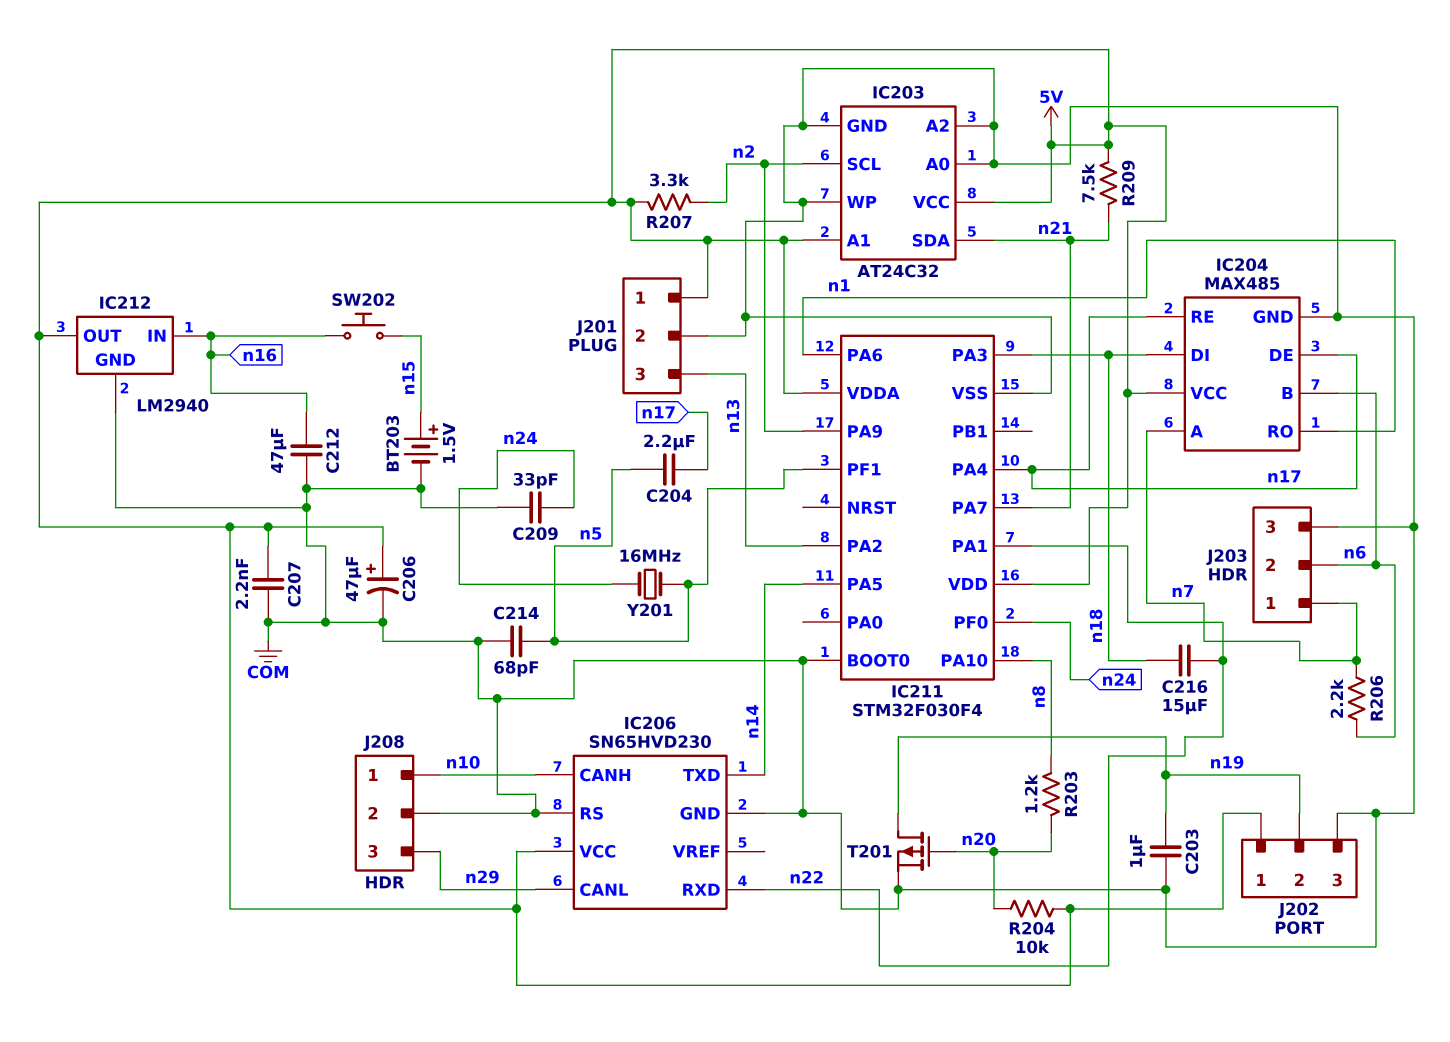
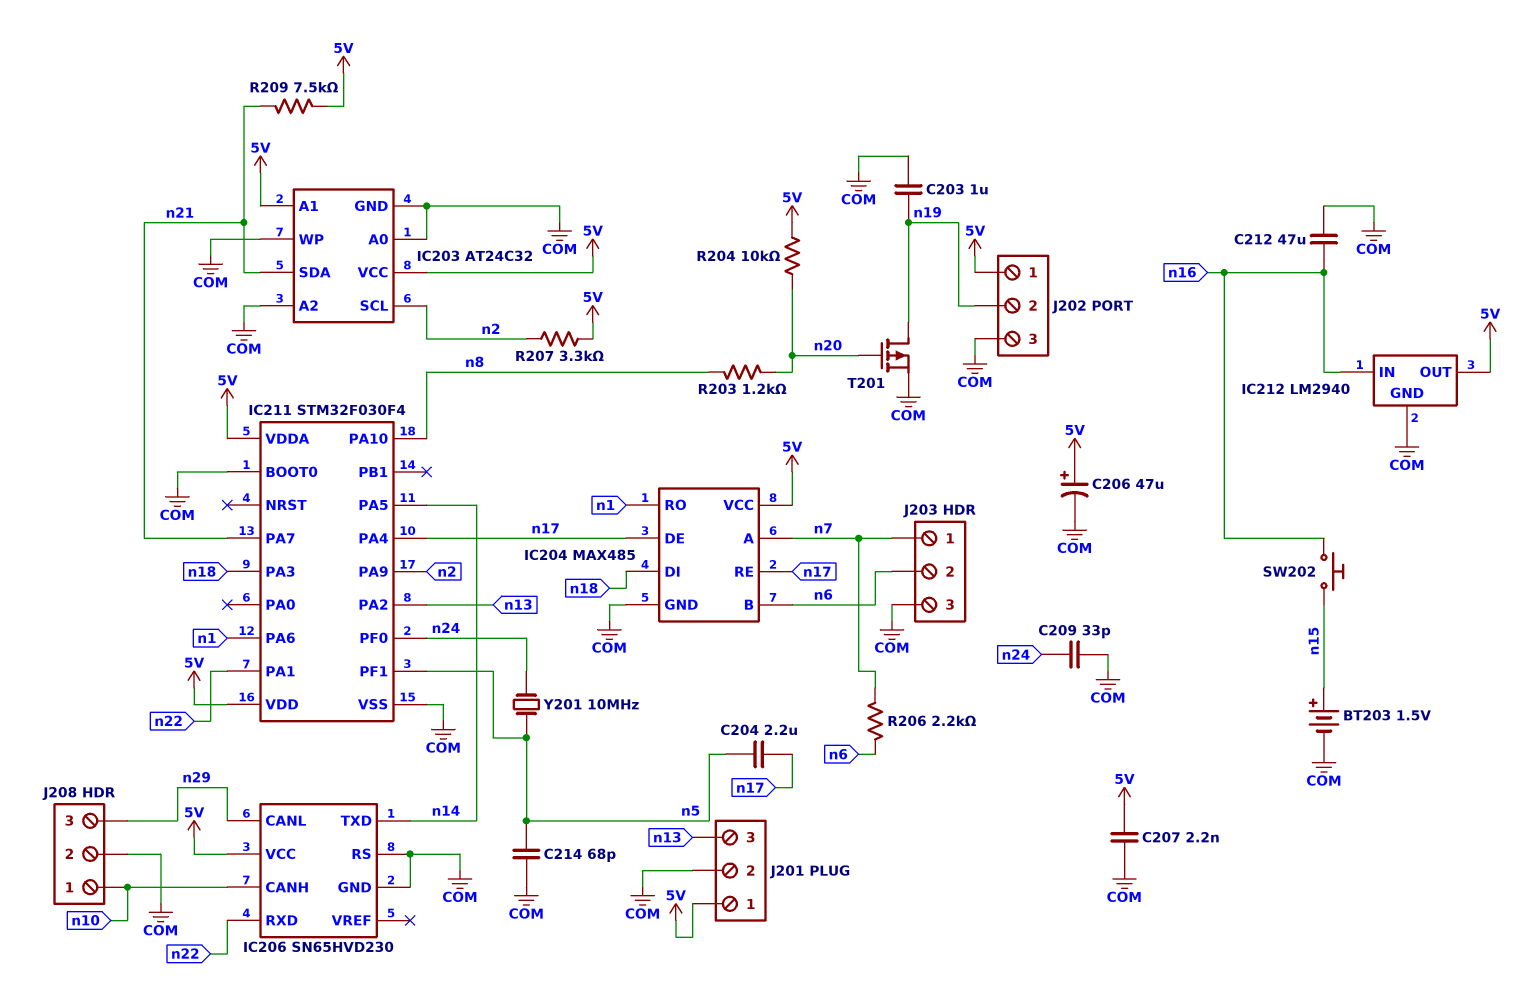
C216: 15uF (n18, n22) -> none
Y201: 16MHz (n5, n24) -> 10MHz (n5, n24)

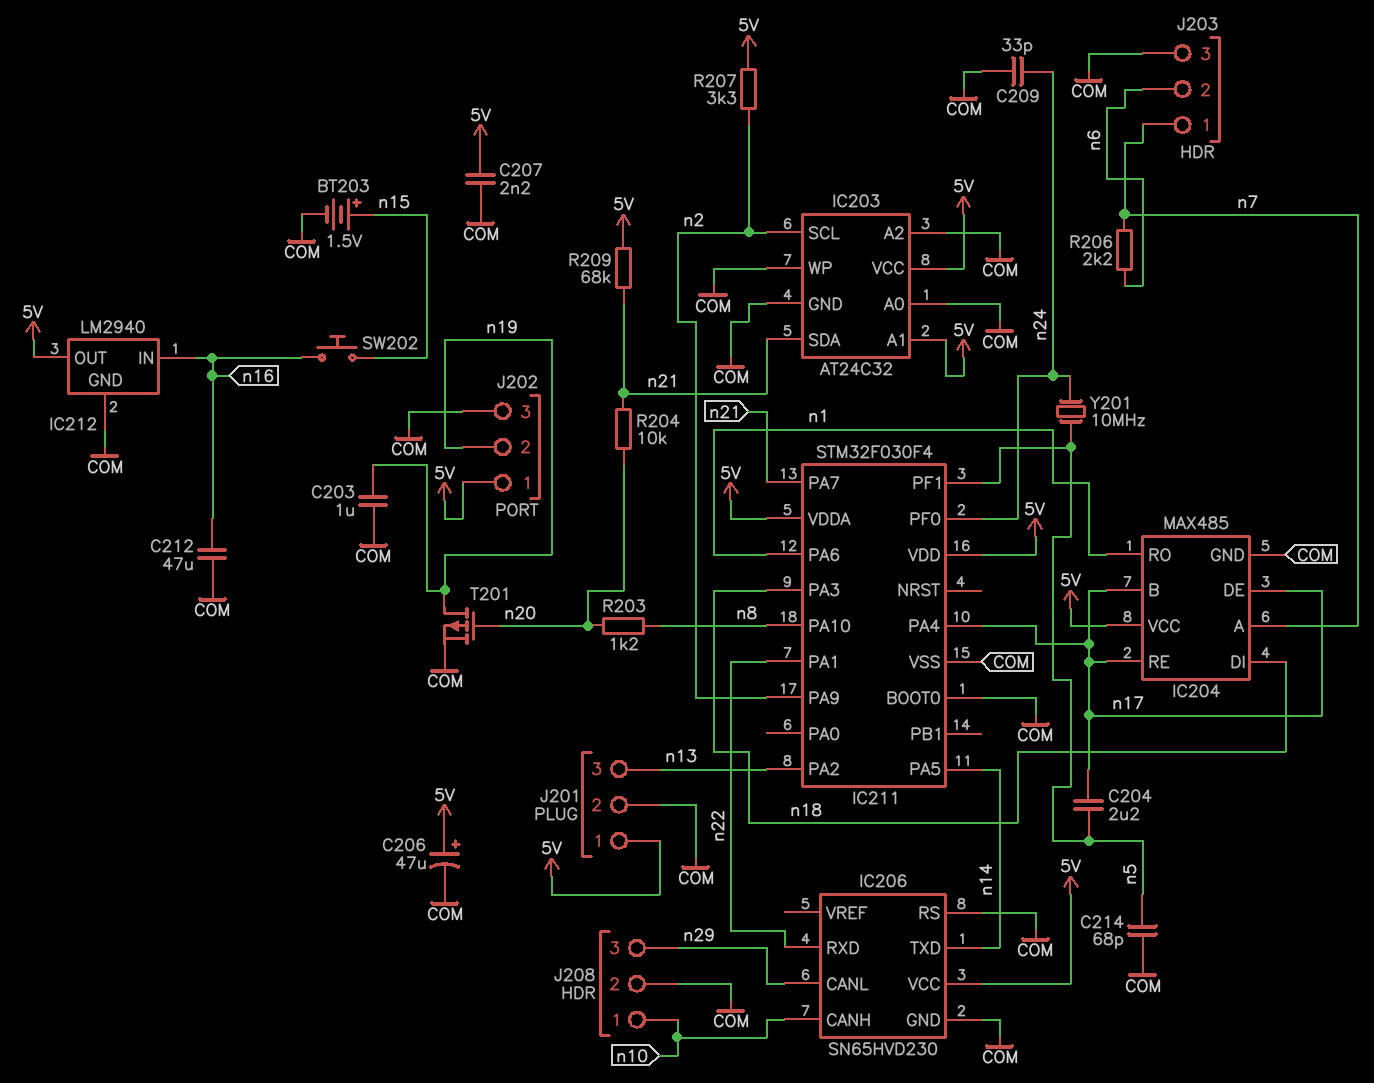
IC204 pin B: n6 -> n17
R204: 10k (5V, n20) -> 10k (n20, n21)
R209: 7.5k (5V, n21) -> 68k (5V, n21)

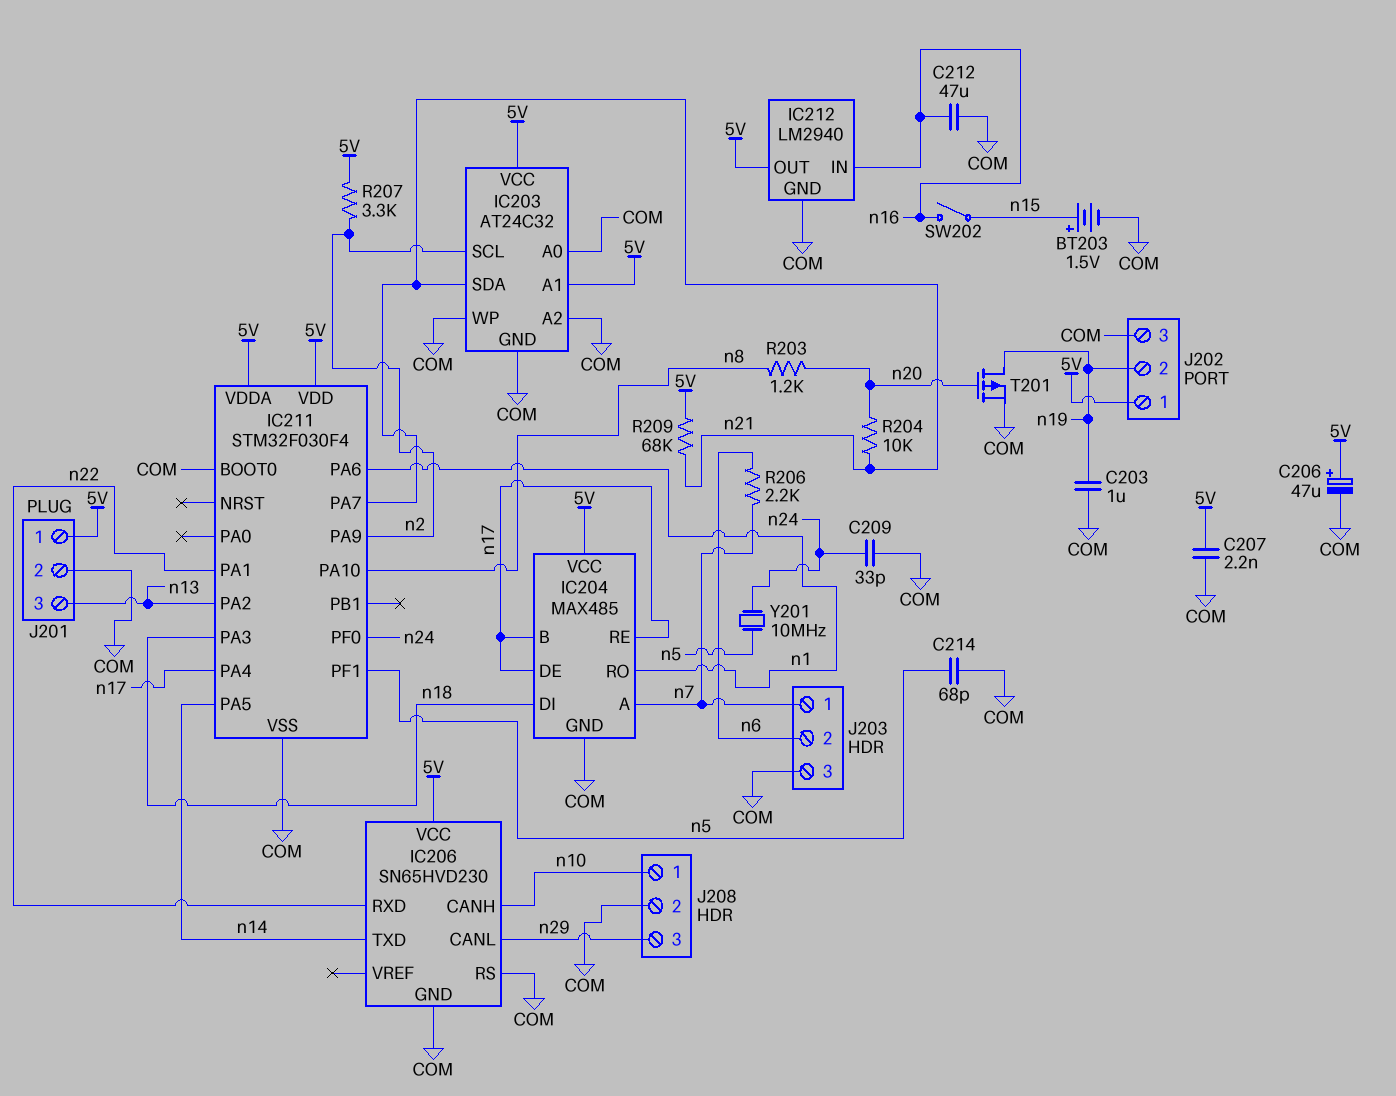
C204: 2.2uF (n5, n17) -> none
SW202: button (n15, n16) -> switch (n15, n16)

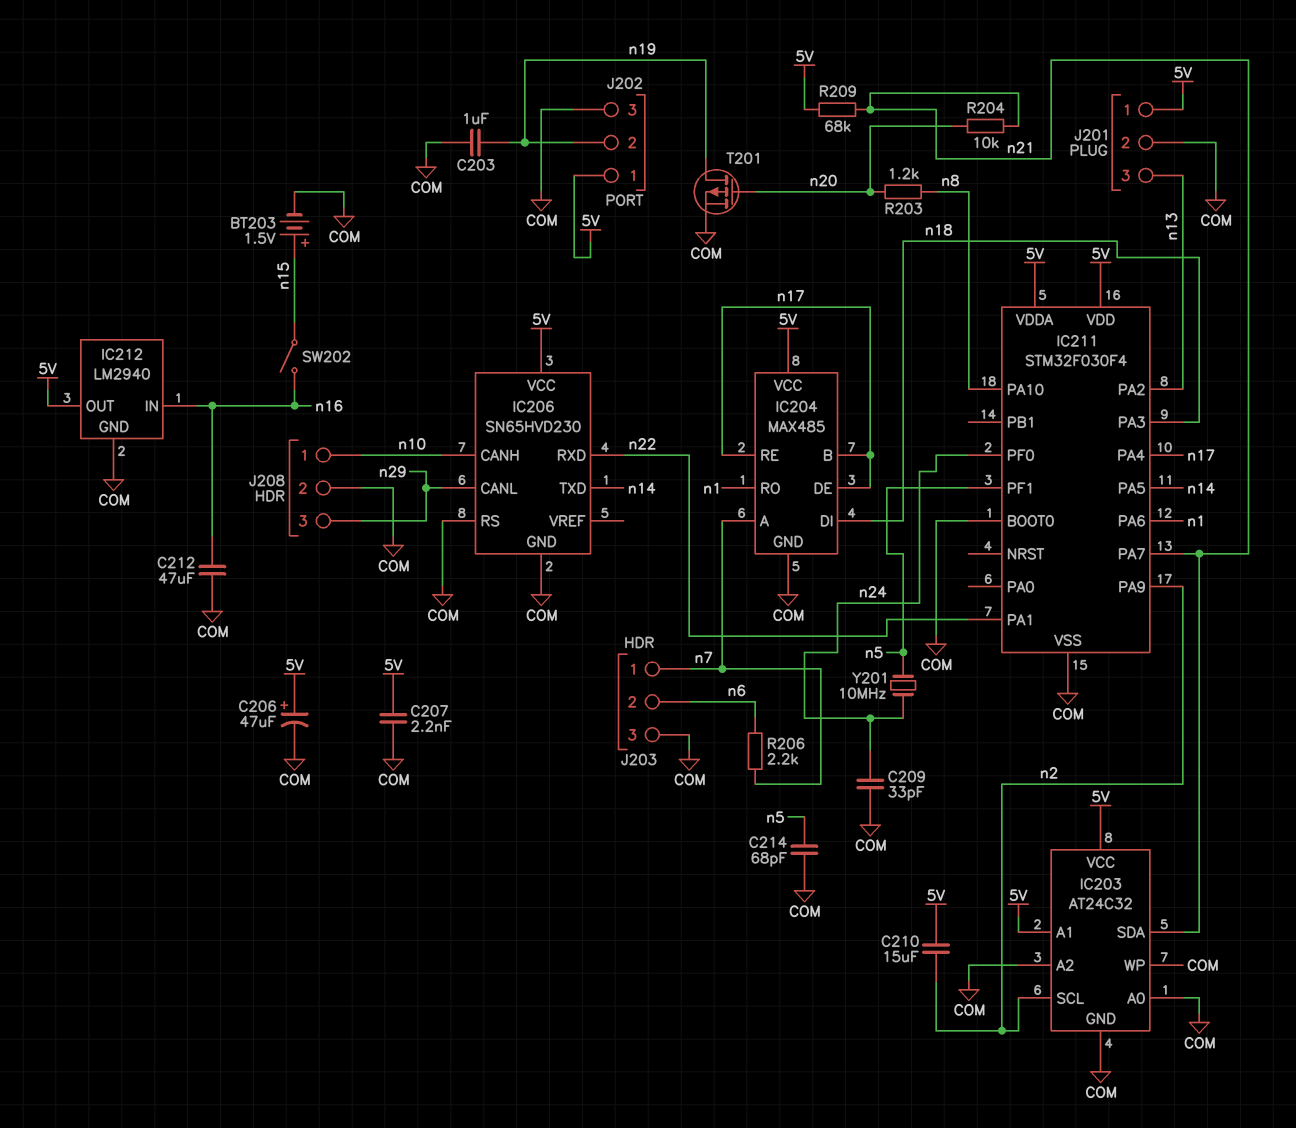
C210: none -> 15uF (5V, n2)
R207: 3.3k (5V, n2) -> none

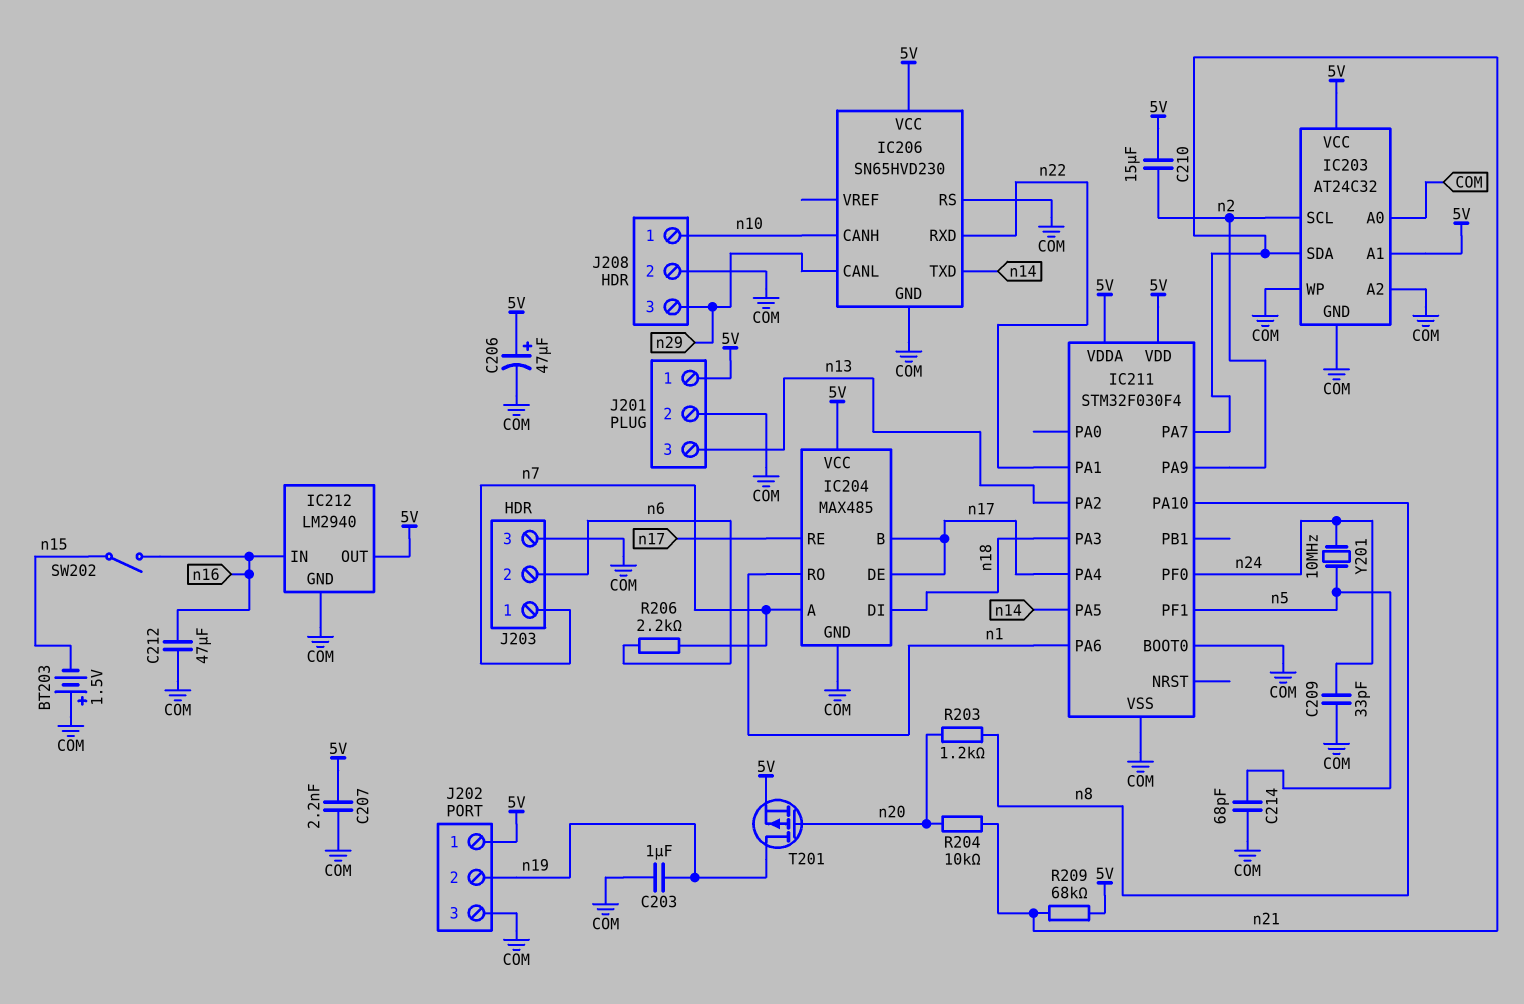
BT203: 1.5V (plus n15, minus COM) -> 1.5V (plus COM, minus n15)
T201: PMOS (G n20, D n19, S COM) -> PMOS (G n20, D n19, S 5V)

